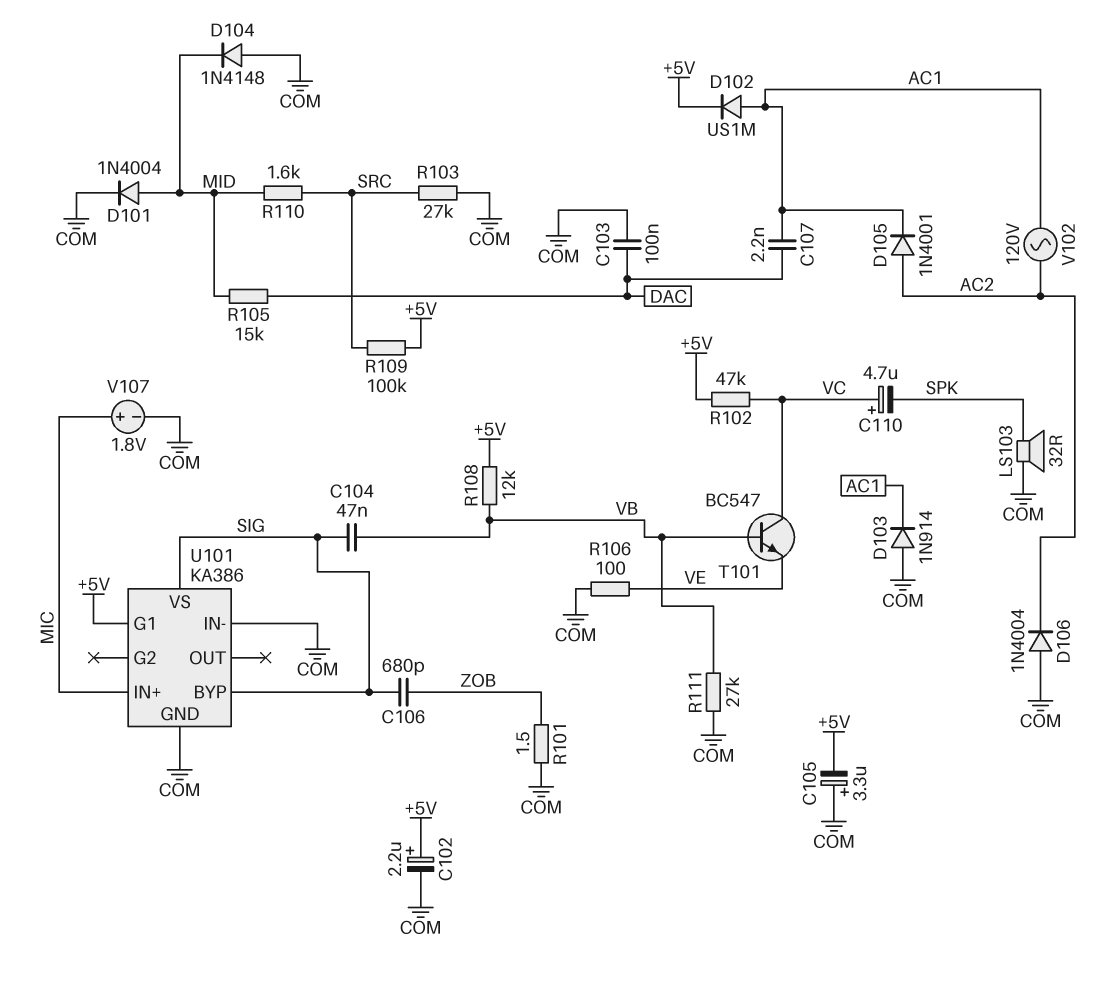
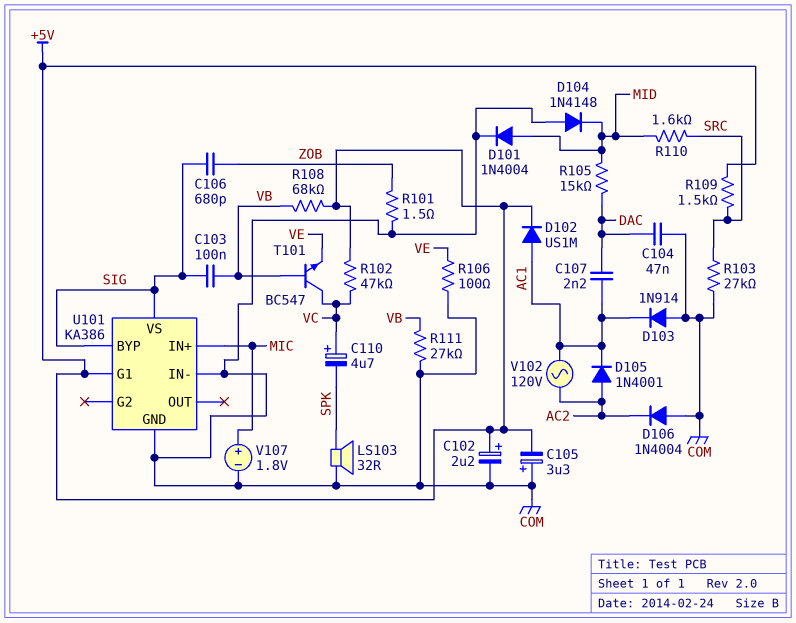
C103: 100nF (COM, DAC) -> 100nF (SIG, VB)
C104: 47nF (SIG, VB) -> 47nF (COM, DAC)
R108: 12k (+5V, VB) -> 68k (+5V, VB)
R109: 100k (+5V, SRC) -> 1.5k (+5V, SRC)

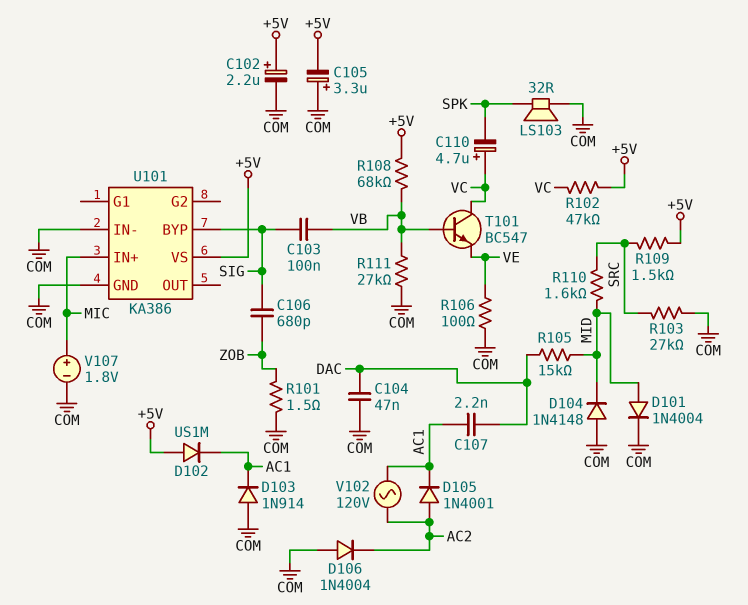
D102: diode US1M (A AC1, K +5V) -> diode US1M (A +5V, K AC1)
U101 pin G1: +5V -> none
U101 pin VS: SIG -> +5V

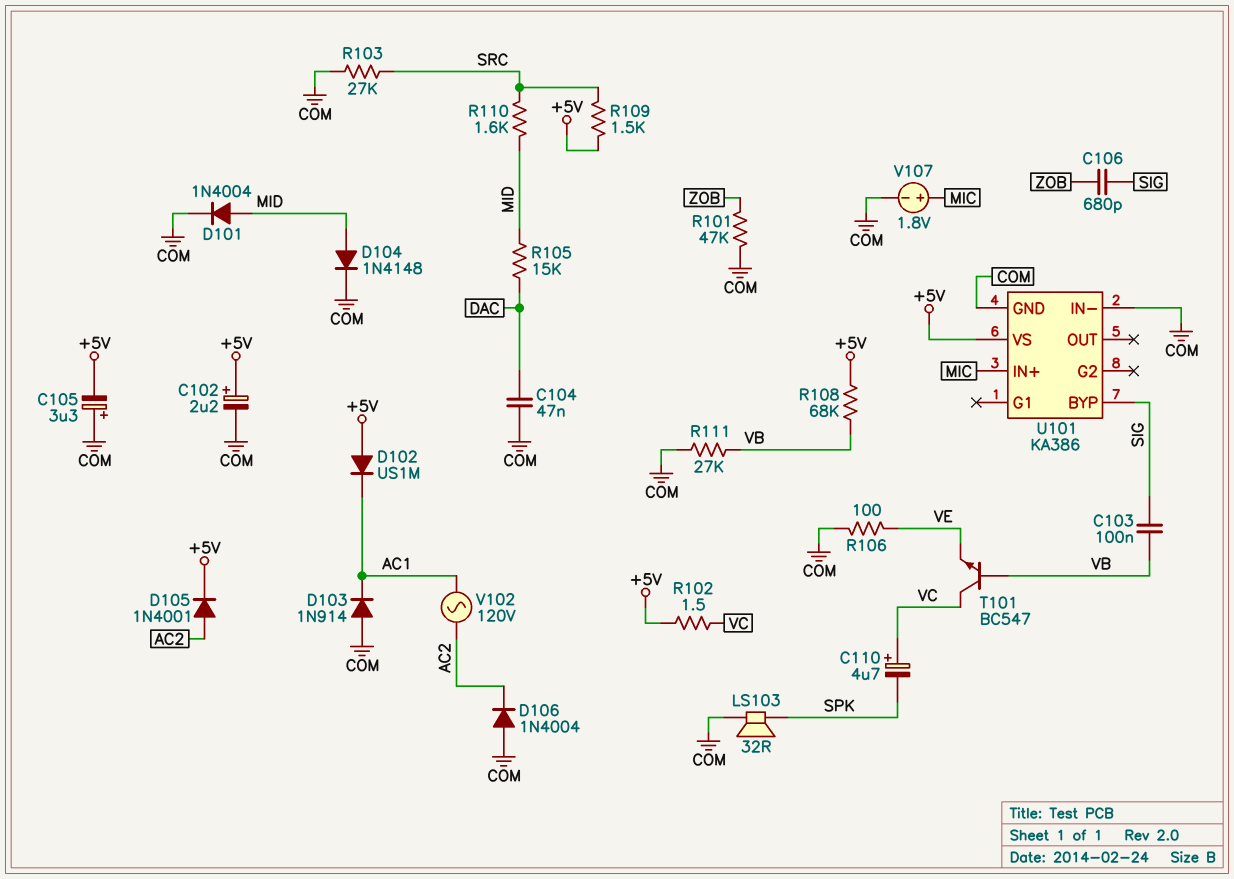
C107: 2.2nF (AC1, DAC) -> none
D104: diode 1N4148 (A COM, K MID) -> diode 1N4148 (A MID, K COM)
D105: diode 1N4001 (A AC2, K AC1) -> diode 1N4001 (A AC2, K +5V)
R101: 1.5 (COM, ZOB) -> 47k (COM, ZOB)
R102: 47k (+5V, VC) -> 1.5 (+5V, VC)

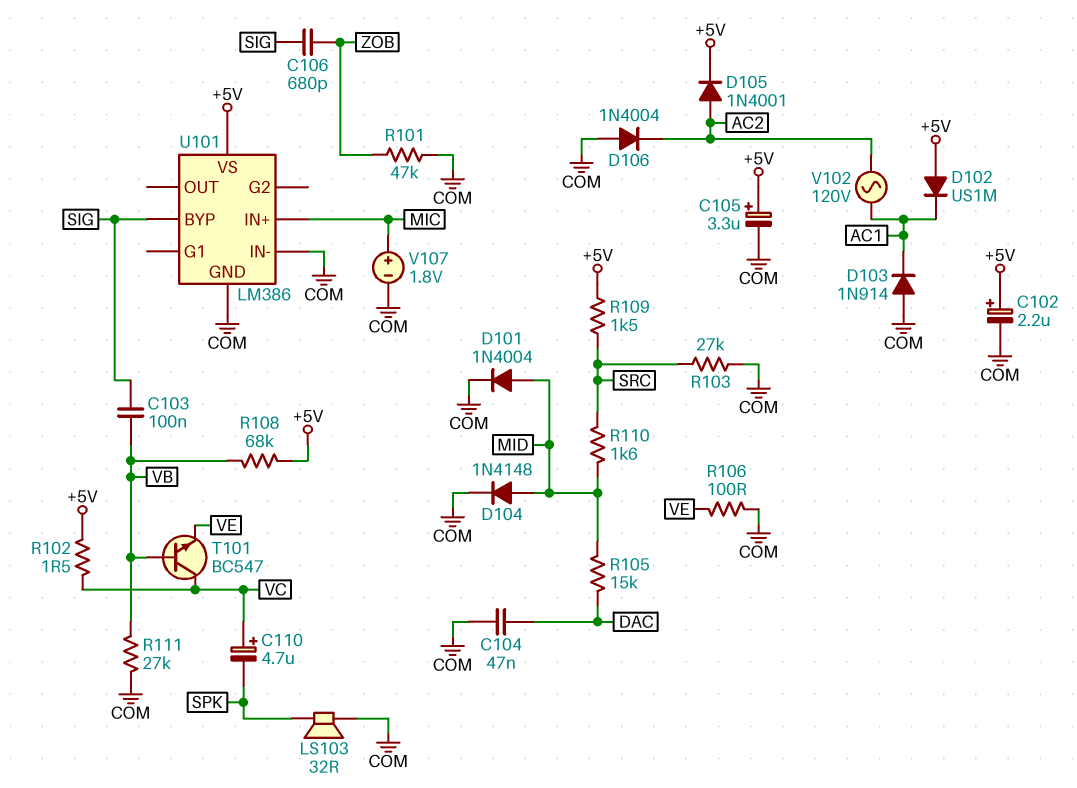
C105: 3.3uF (plus COM, minus +5V) -> 3.3uF (plus +5V, minus COM)
U101: KA386 -> LM386

